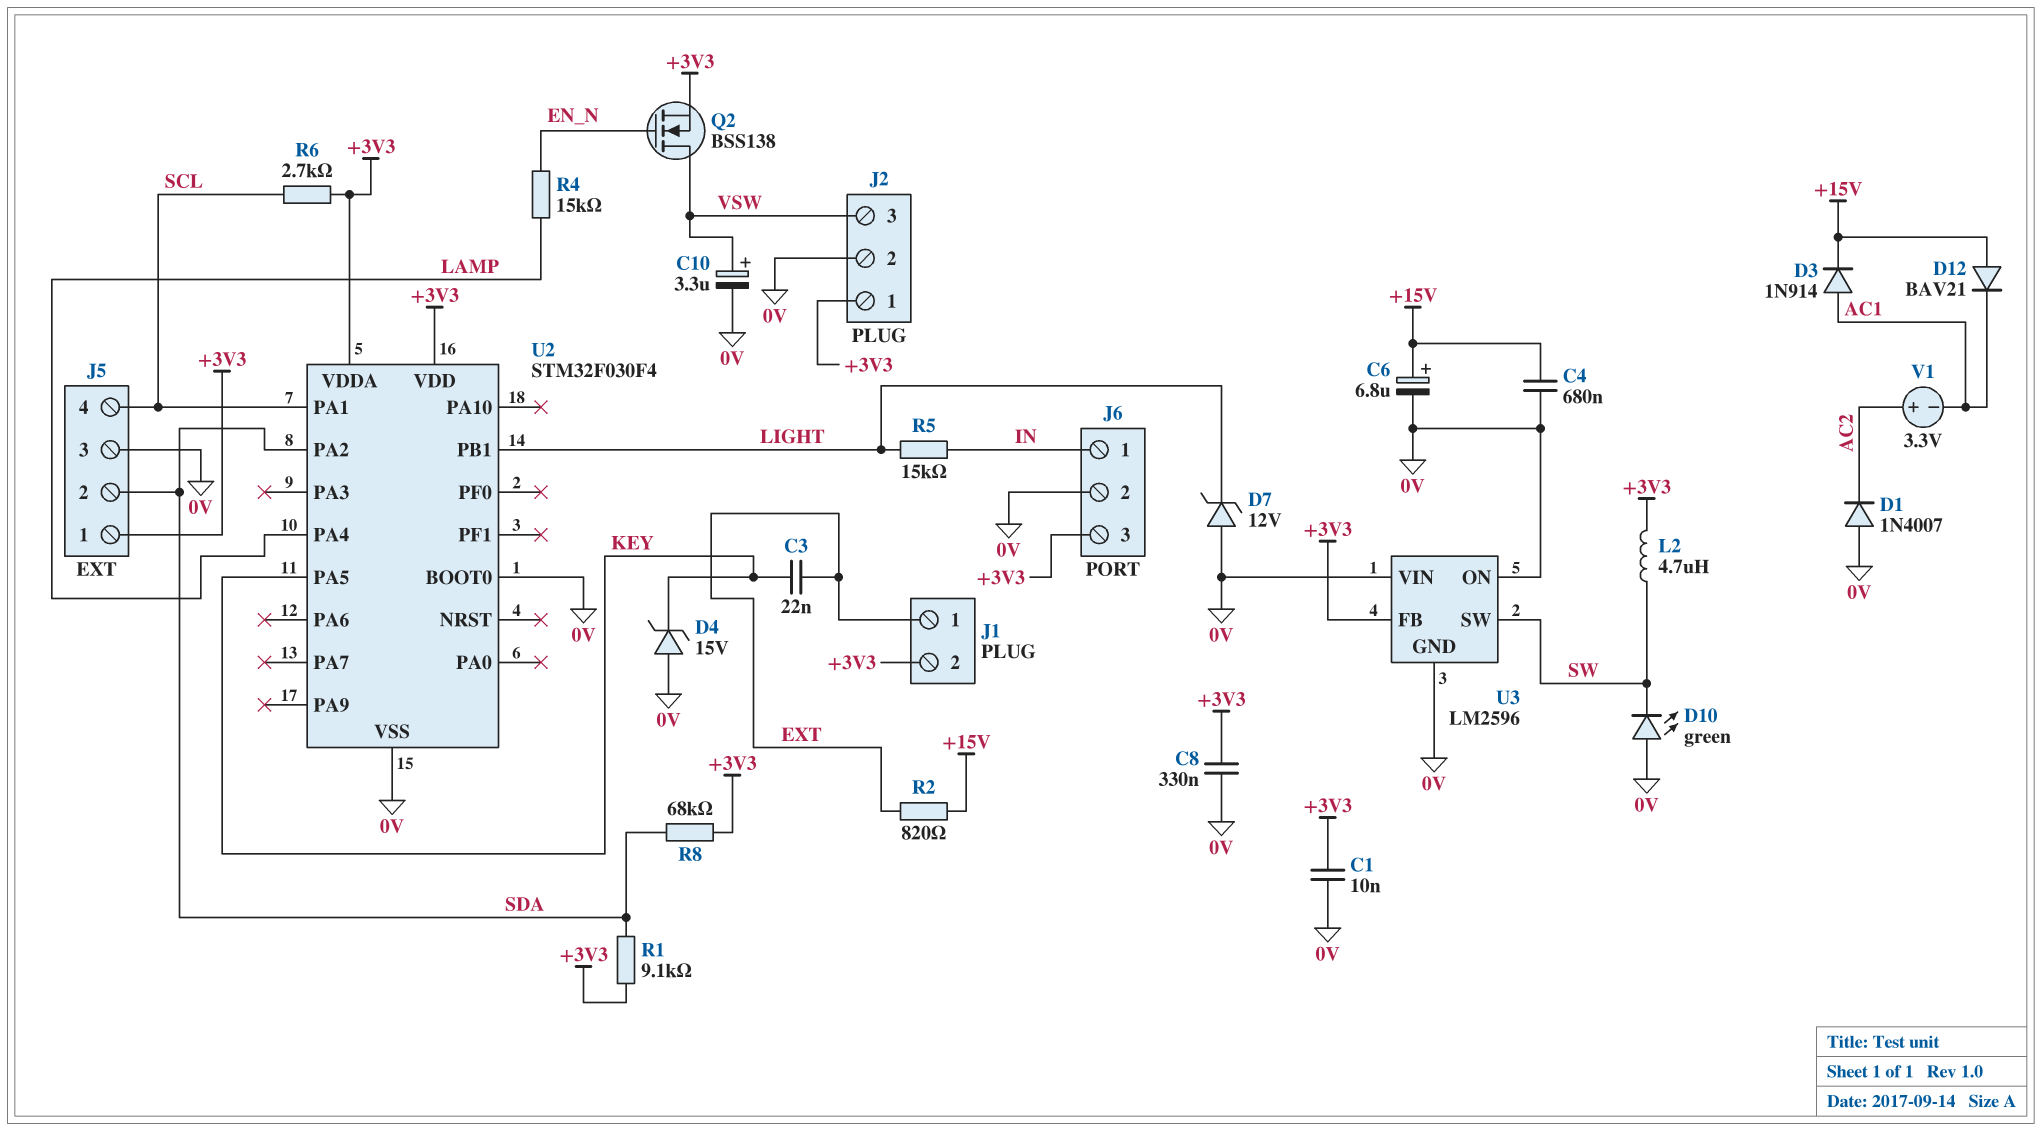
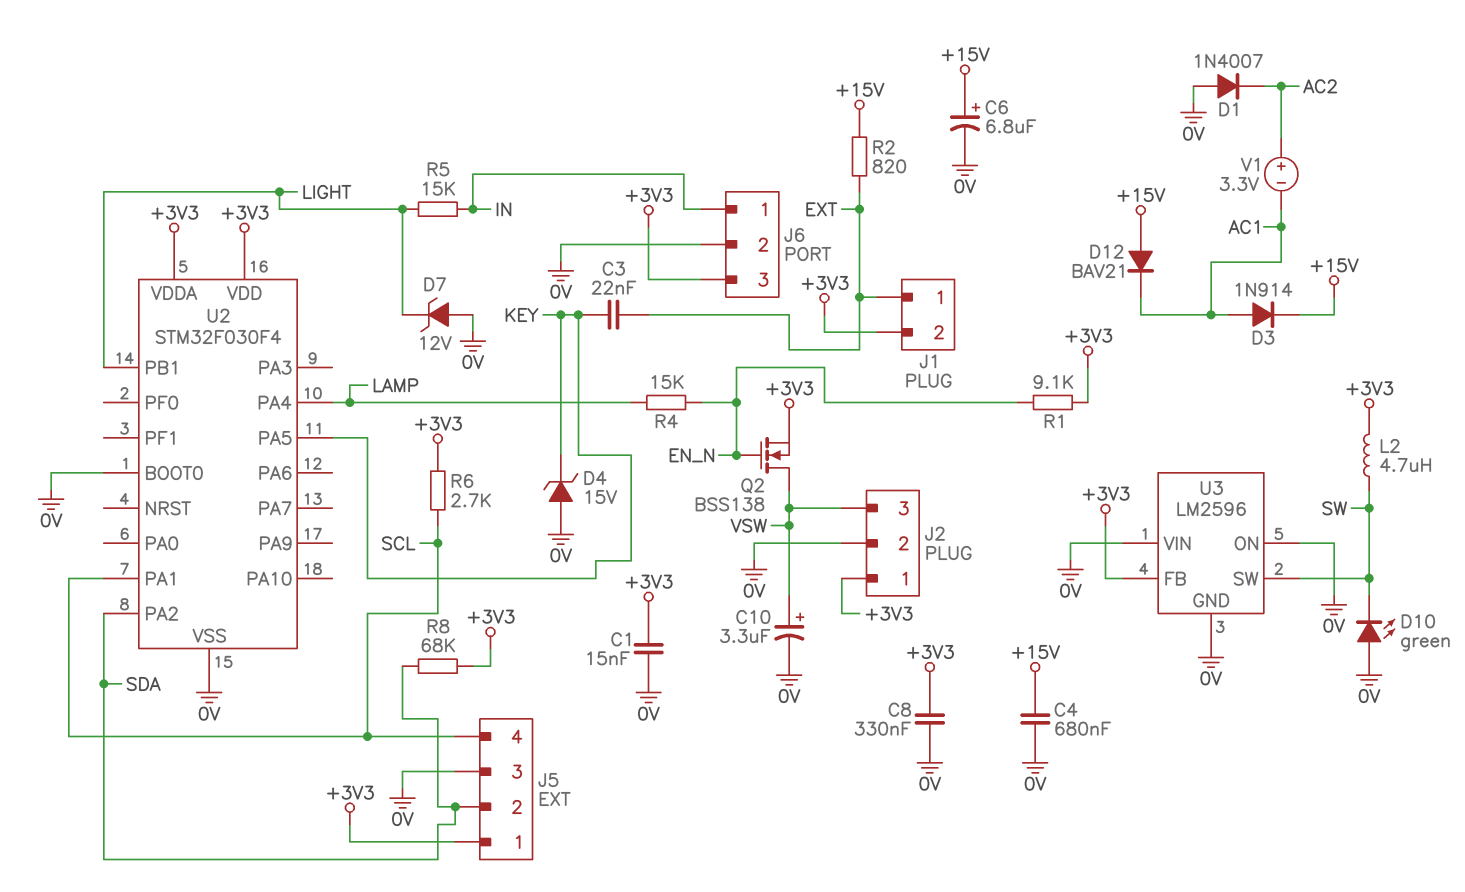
C1: 10nF (+3V3, 0V) -> 15nF (+3V3, 0V)
R1: 9.1k (+3V3, SDA) -> 9.1k (+3V3, EN_N)

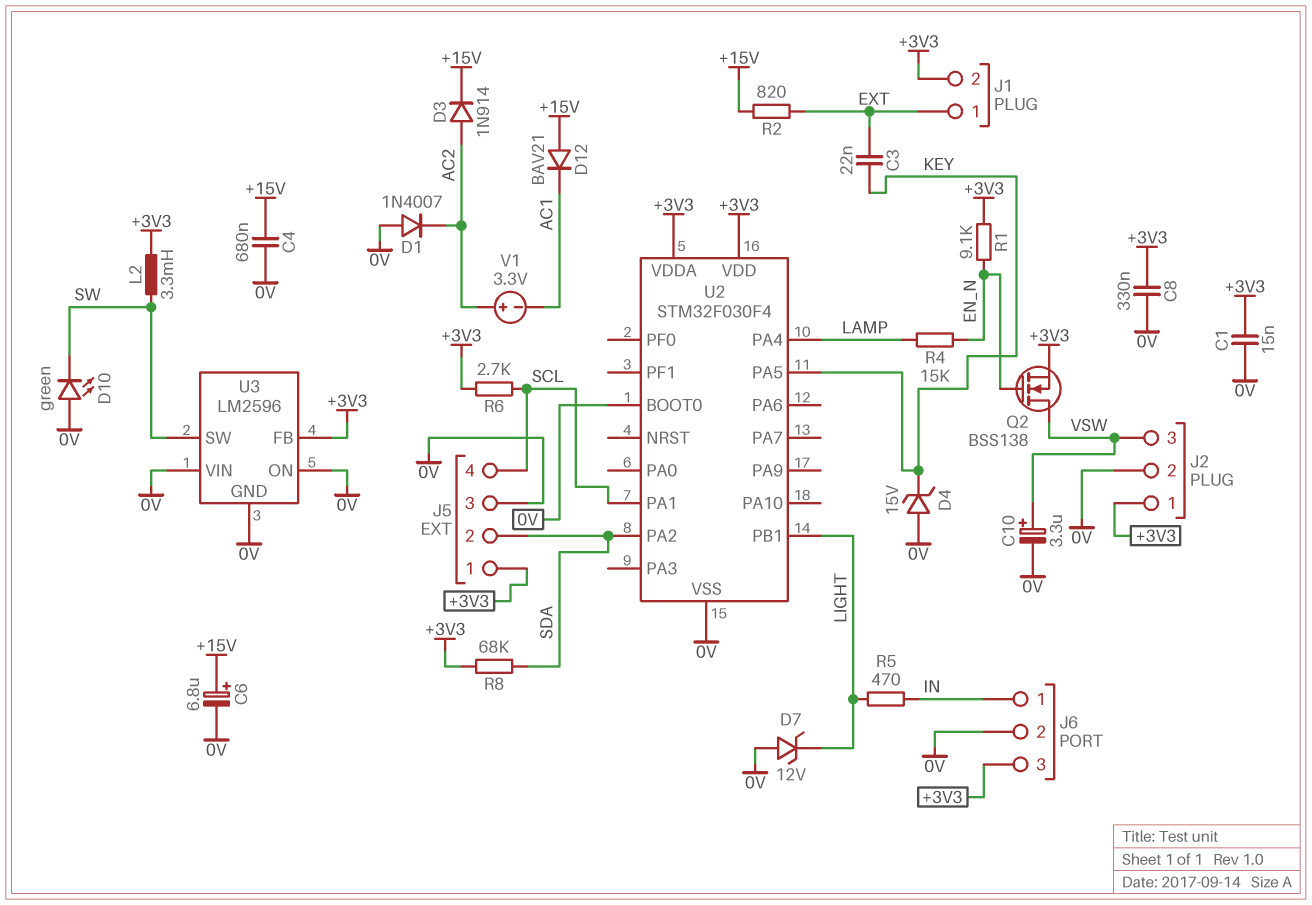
D3: diode 1N914 (A AC1, K +15V) -> diode 1N914 (A AC2, K +15V)
L2: 4.7uH (+3V3, SW) -> 3.3mH (+3V3, SW)
R5: 15k (IN, LIGHT) -> 470 (IN, LIGHT)

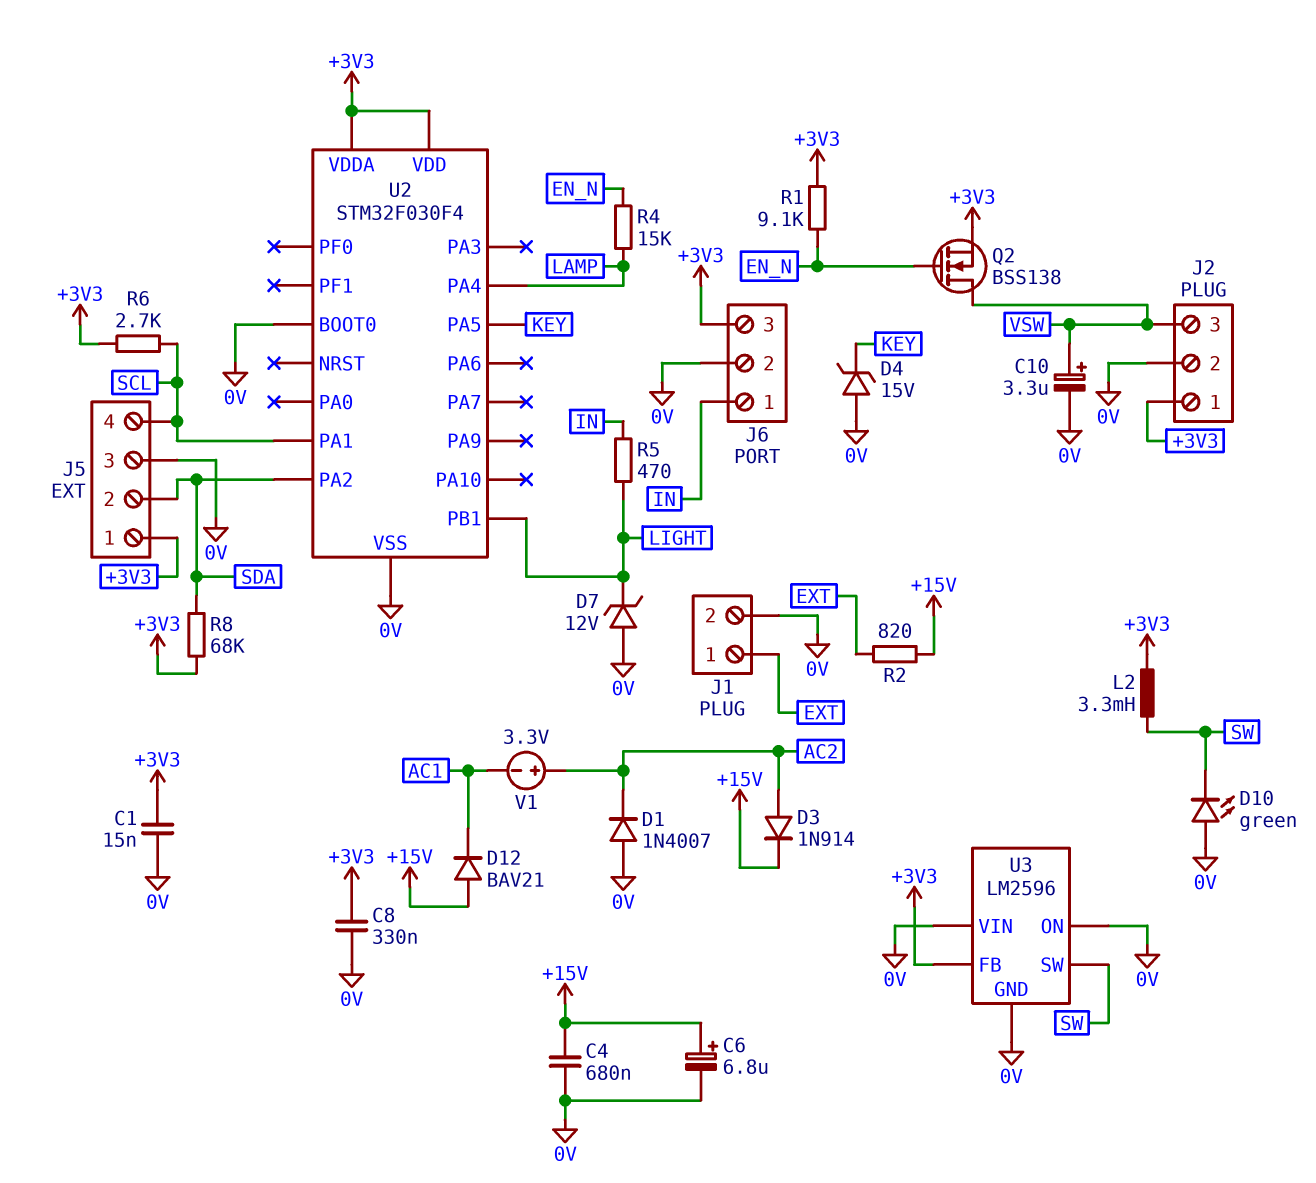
C3: 22nF (EXT, KEY) -> none
J1 pin 2: +3V3 -> 0V

